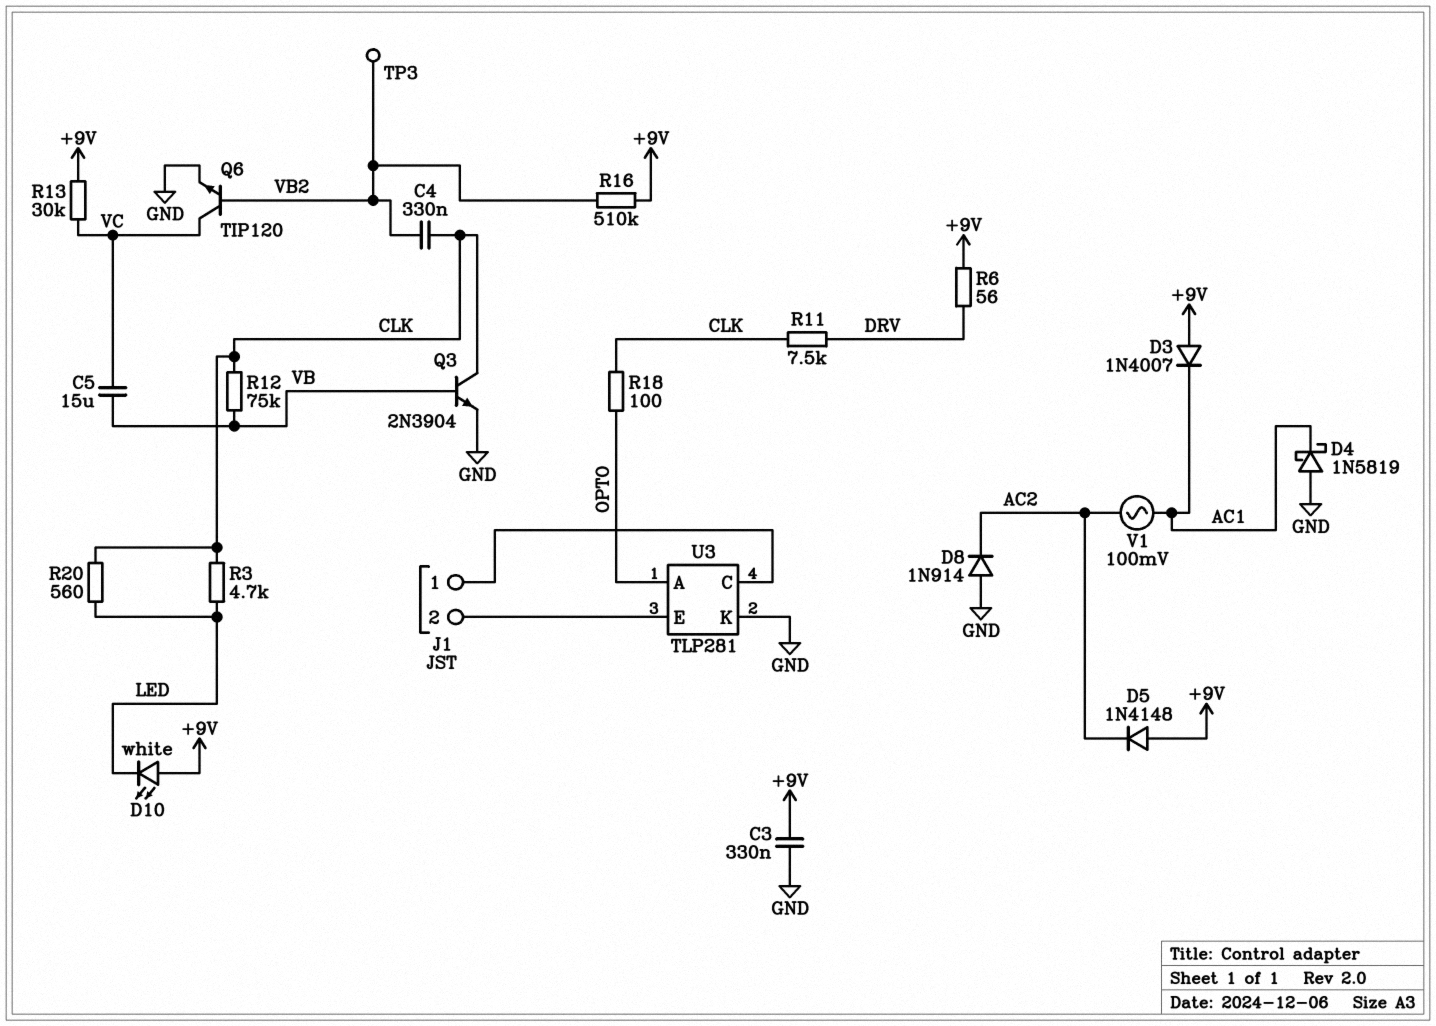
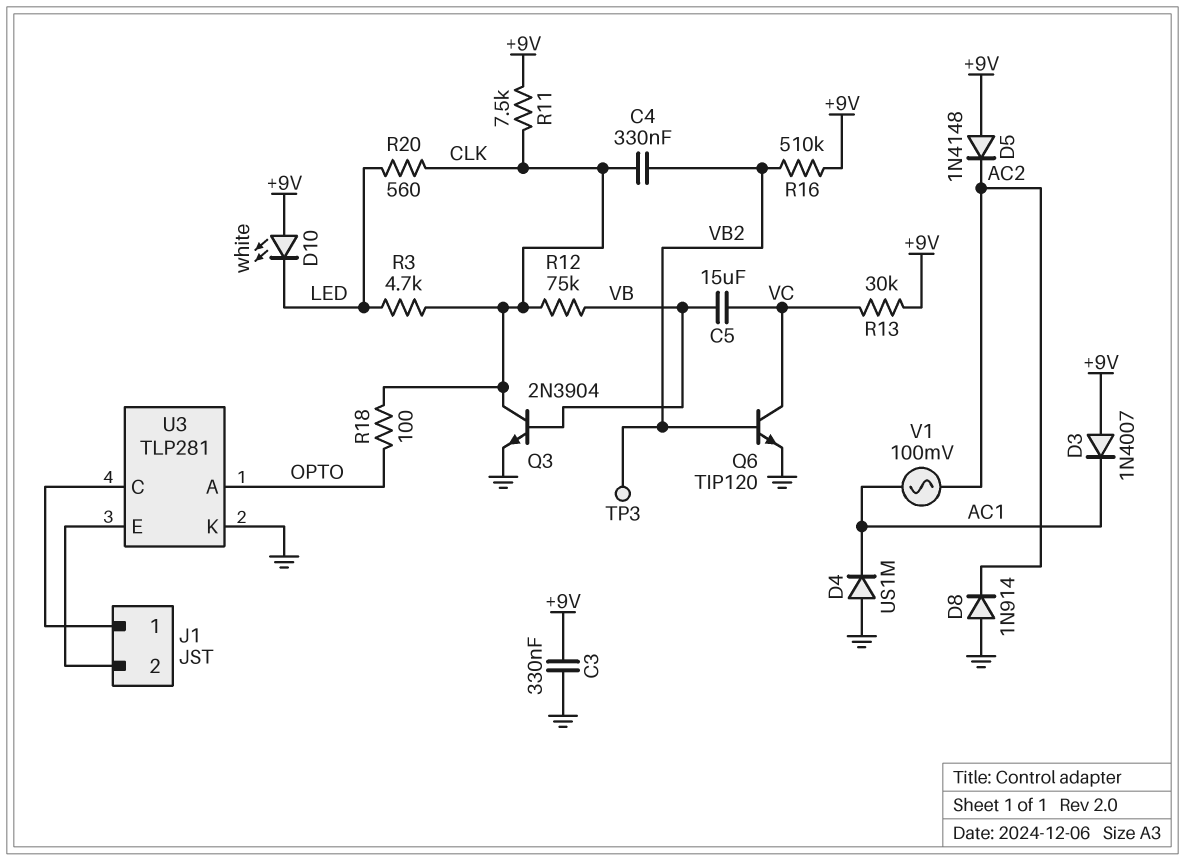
D4: schottky 1N5819 (A GND, K AC1) -> diode US1M (A GND, K AC1)
R6: 56 (+9V, DRV) -> none
R11: 7.5k (CLK, DRV) -> 7.5k (+9V, CLK)

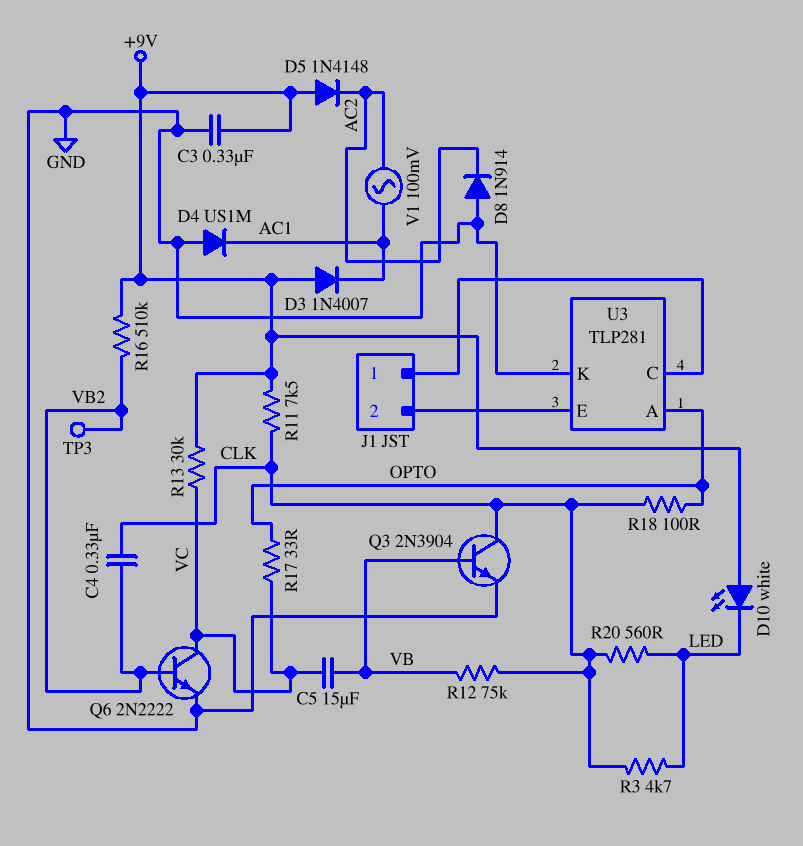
Q6: NPN TIP120 (B VB2, C VC, E GND) -> NPN 2N2222 (B VB2, C VC, E GND)
R17: none -> 33 (OPTO, VC)

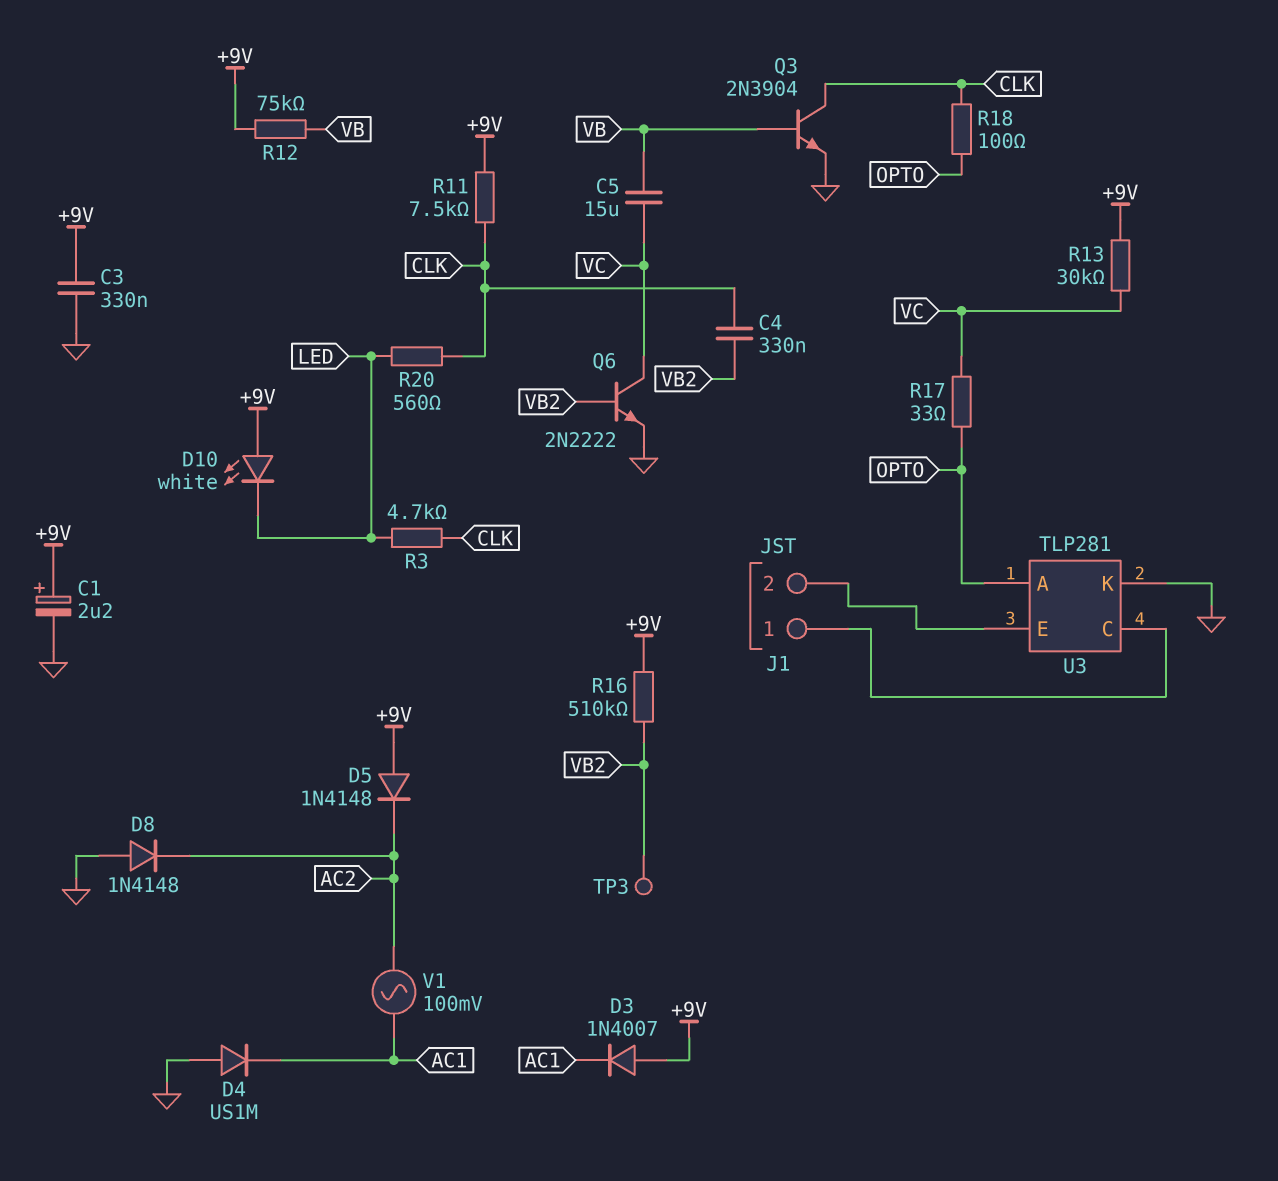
C1: none -> 2.2uF (plus +9V, minus GND)
D8: diode 1N914 (A GND, K AC2) -> diode 1N4148 (A GND, K AC2)
R12: 75k (CLK, VB) -> 75k (+9V, VB)

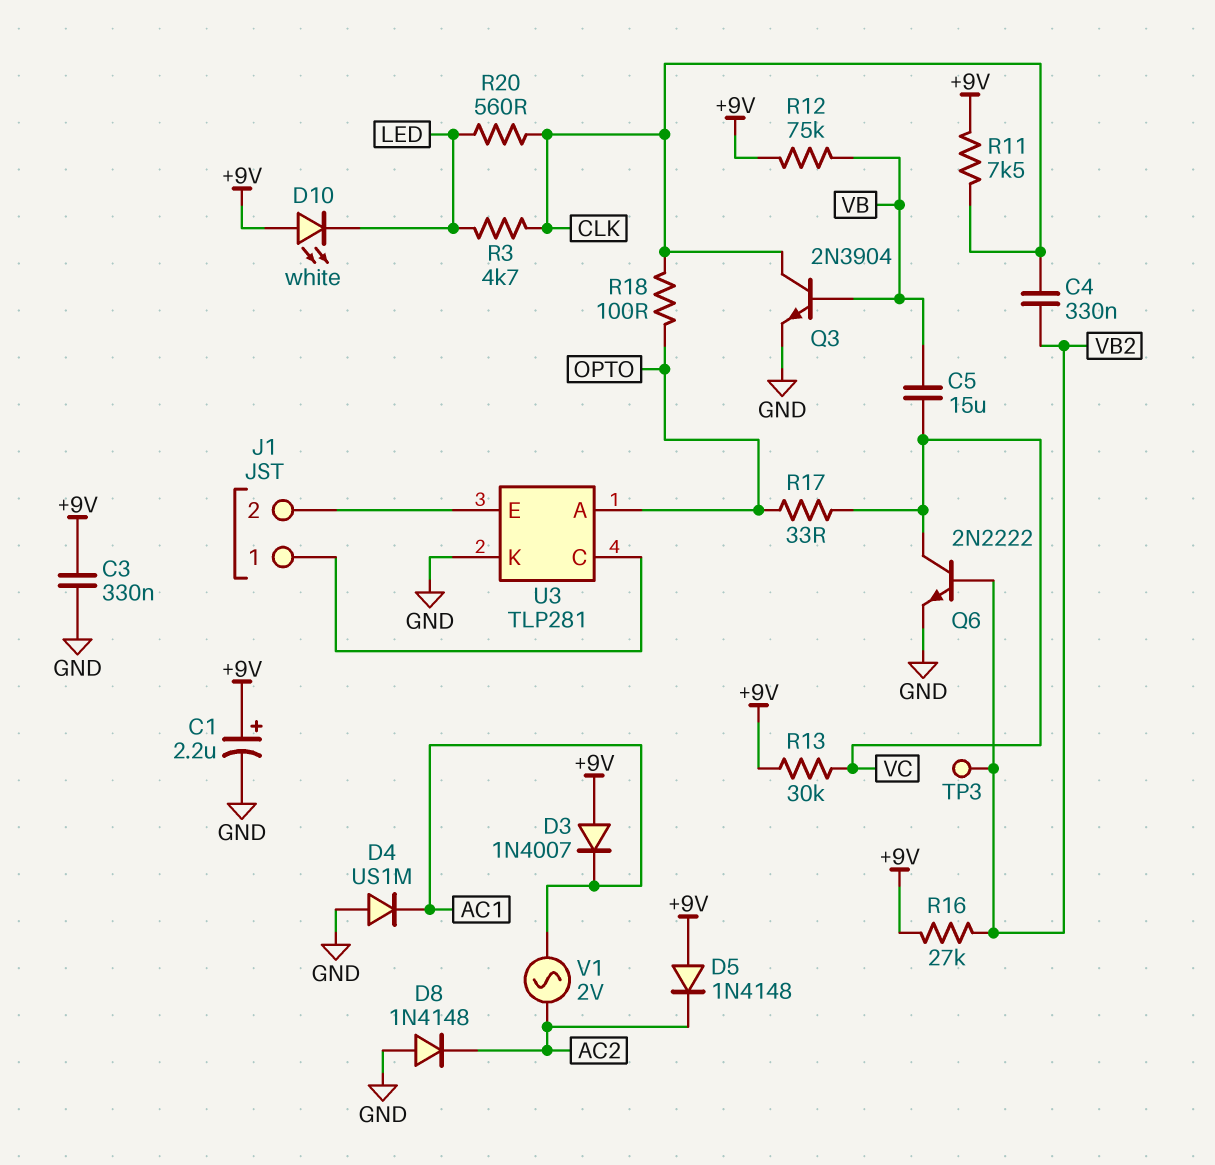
R16: 510k (+9V, VB2) -> 27k (+9V, VB2)
V1: AC 100mV (AC1, AC2) -> AC 2V (AC1, AC2)

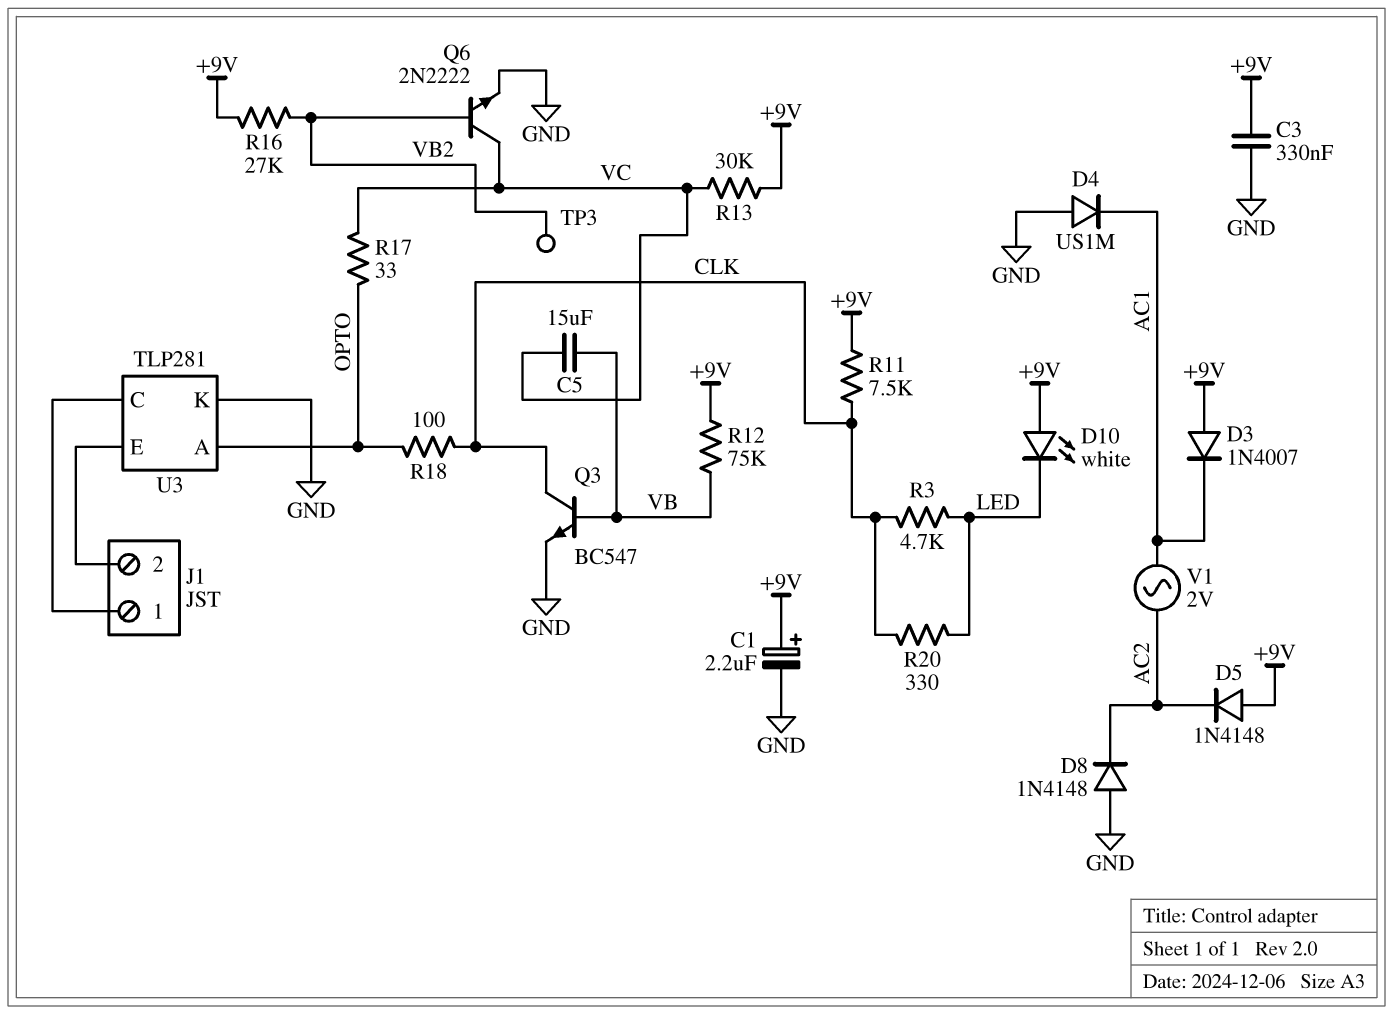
C4: 330nF (CLK, VB2) -> none
Q3: NPN 2N3904 (B VB, C CLK, E GND) -> NPN BC547 (B VB, C CLK, E GND)
R20: 560 (CLK, LED) -> 330 (CLK, LED)

